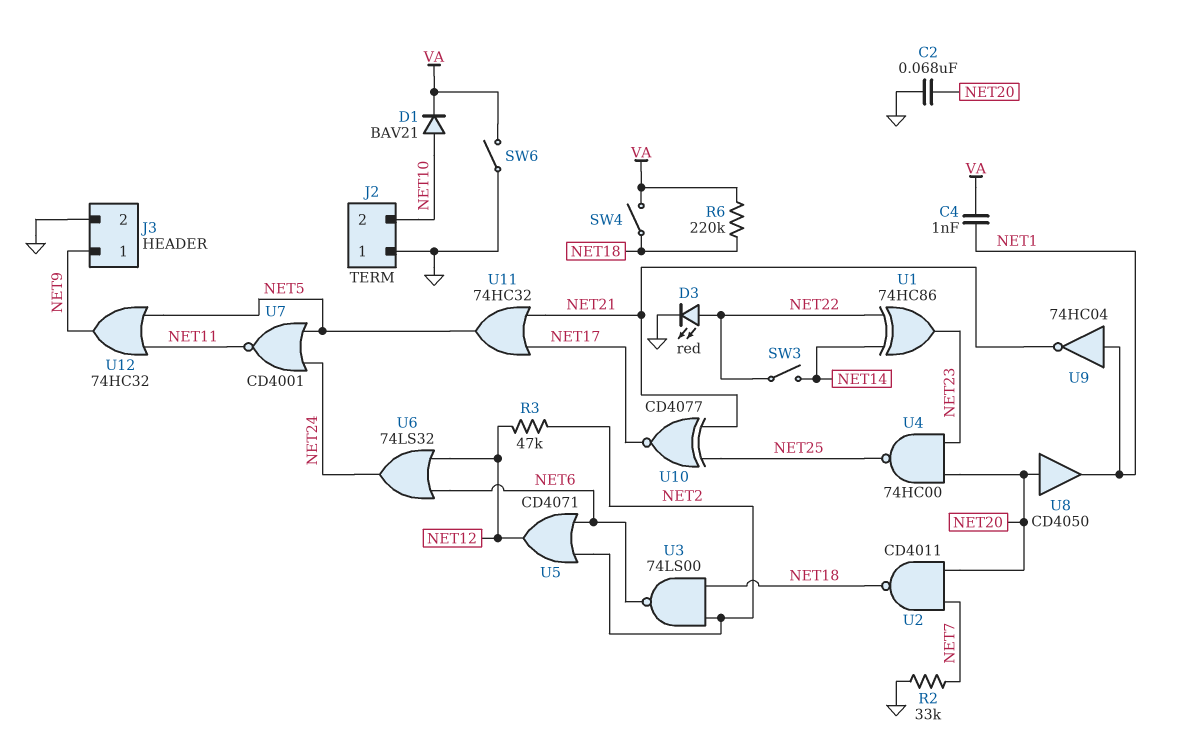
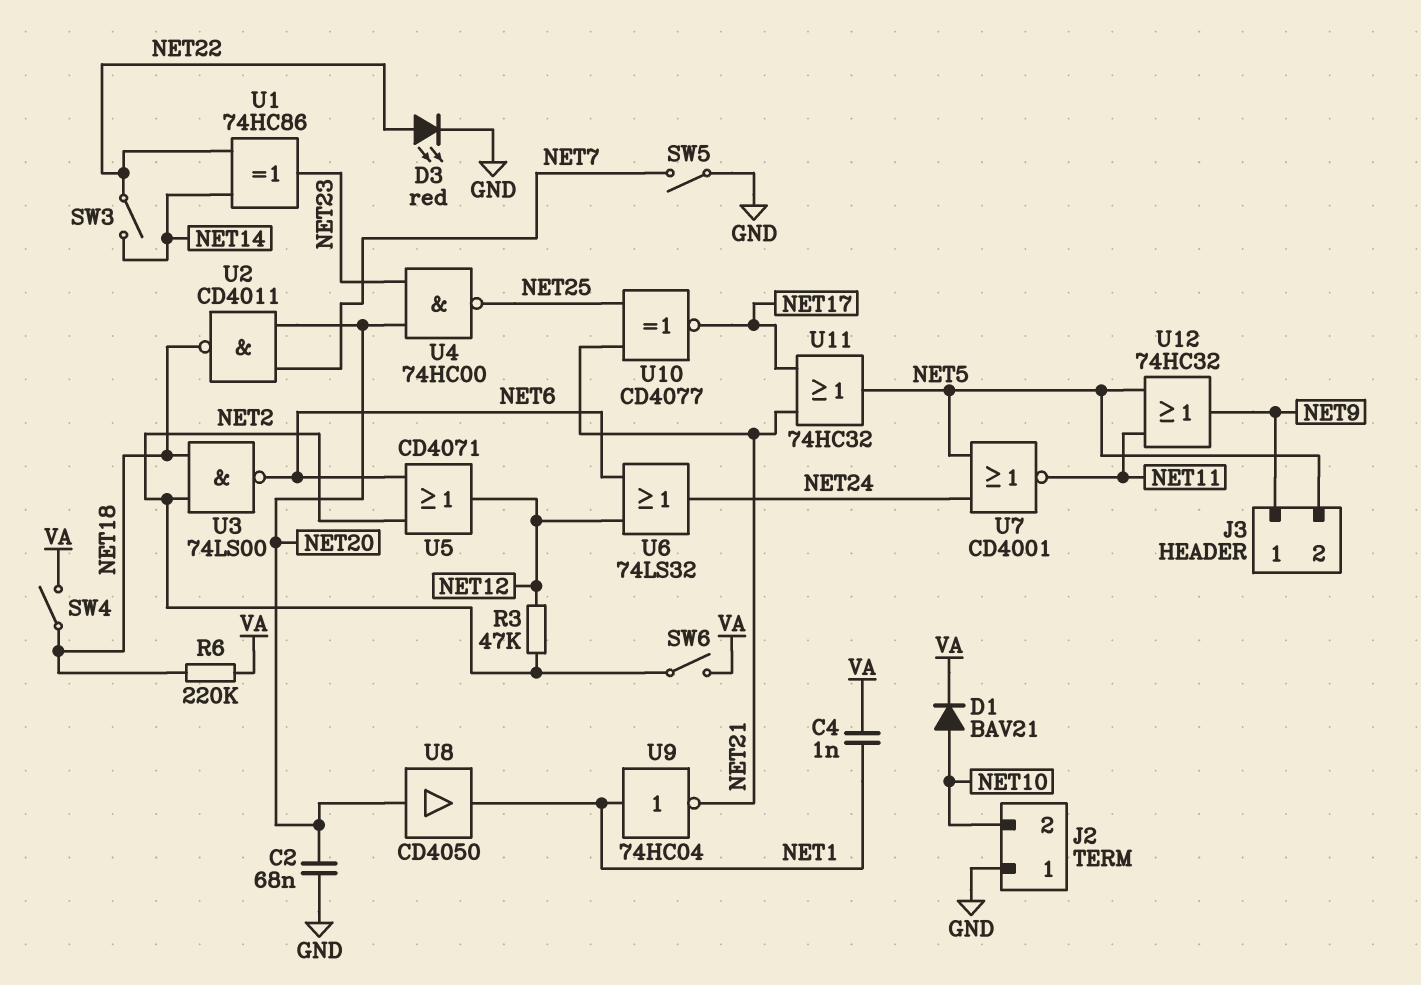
J3 pin 2: GND -> NET5
R2: 33k (GND, NET7) -> none
SW5: none -> switch (GND, NET7)
SW6: switch (GND, VA) -> switch (NET2, VA)

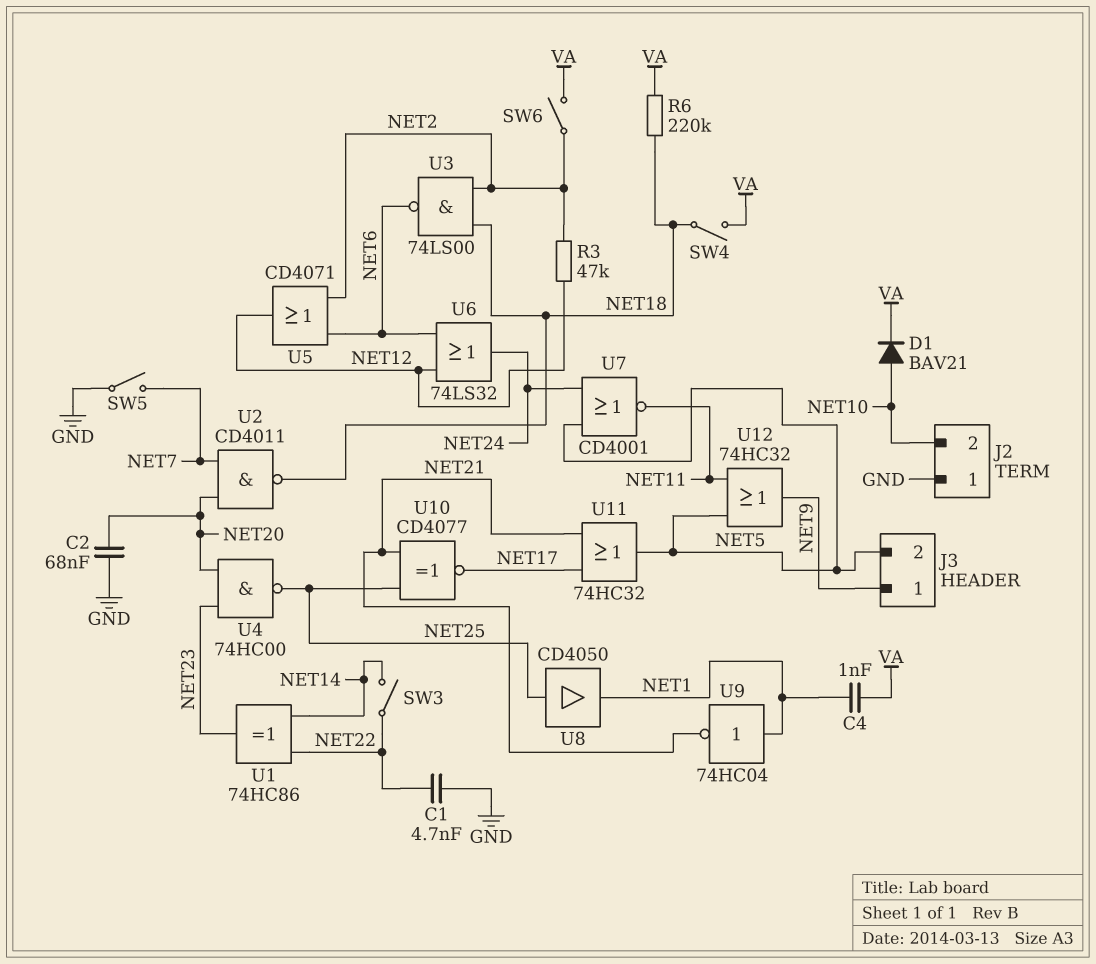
C1: none -> 4.7nF (GND, NET22)
D3: LED red (A NET22, K GND) -> none
U8: buffer CD4050 (in NET20, out NET1) -> buffer CD4050 (in NET25, out NET1)

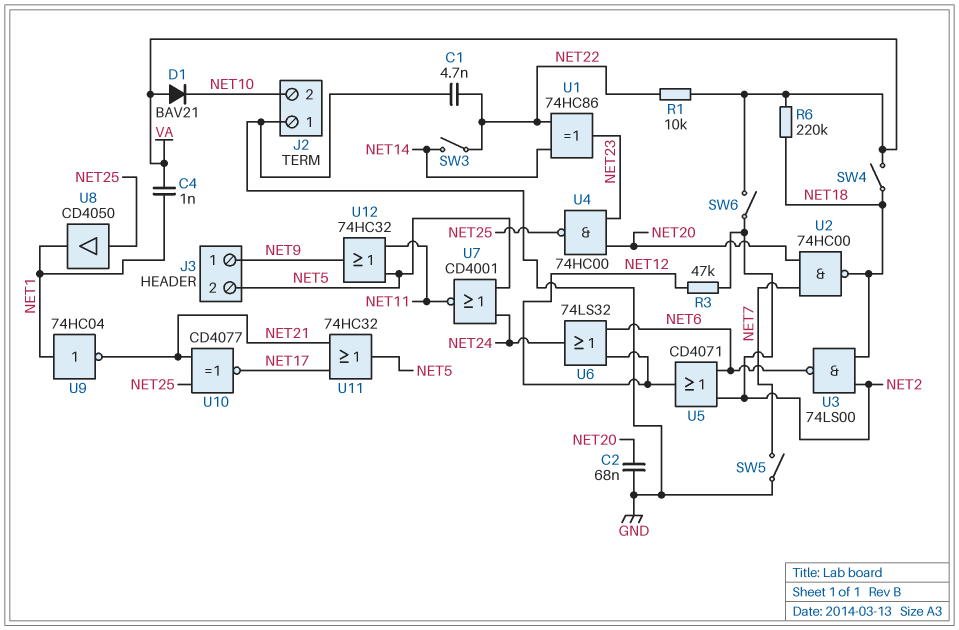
D1: diode BAV21 (A NET10, K VA) -> diode BAV21 (A VA, K NET10)
R1: none -> 10k (NET22, VA)
U2: NAND CD4011 (in NET7, in NET20, out NET18) -> NAND 74HC00 (in NET7, in NET20, out NET18)

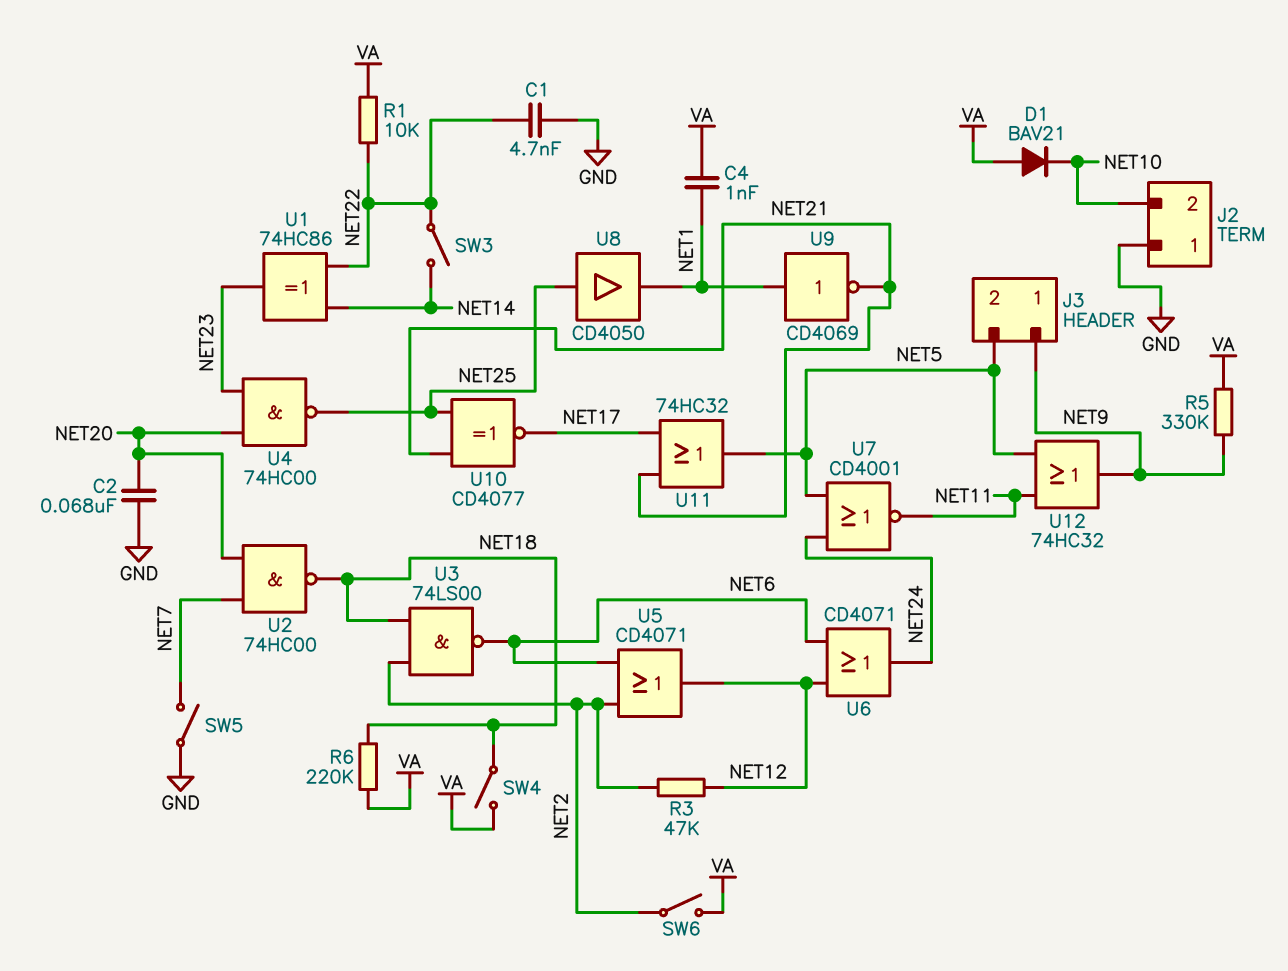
R5: none -> 330k (NET9, VA)
U6: OR 74LS32 (in NET6, in NET12, out NET24) -> OR CD4071 (in NET6, in NET12, out NET24)
U9: NOT 74HC04 (in NET1, out NET21) -> NOT CD4069 (in NET1, out NET21)

